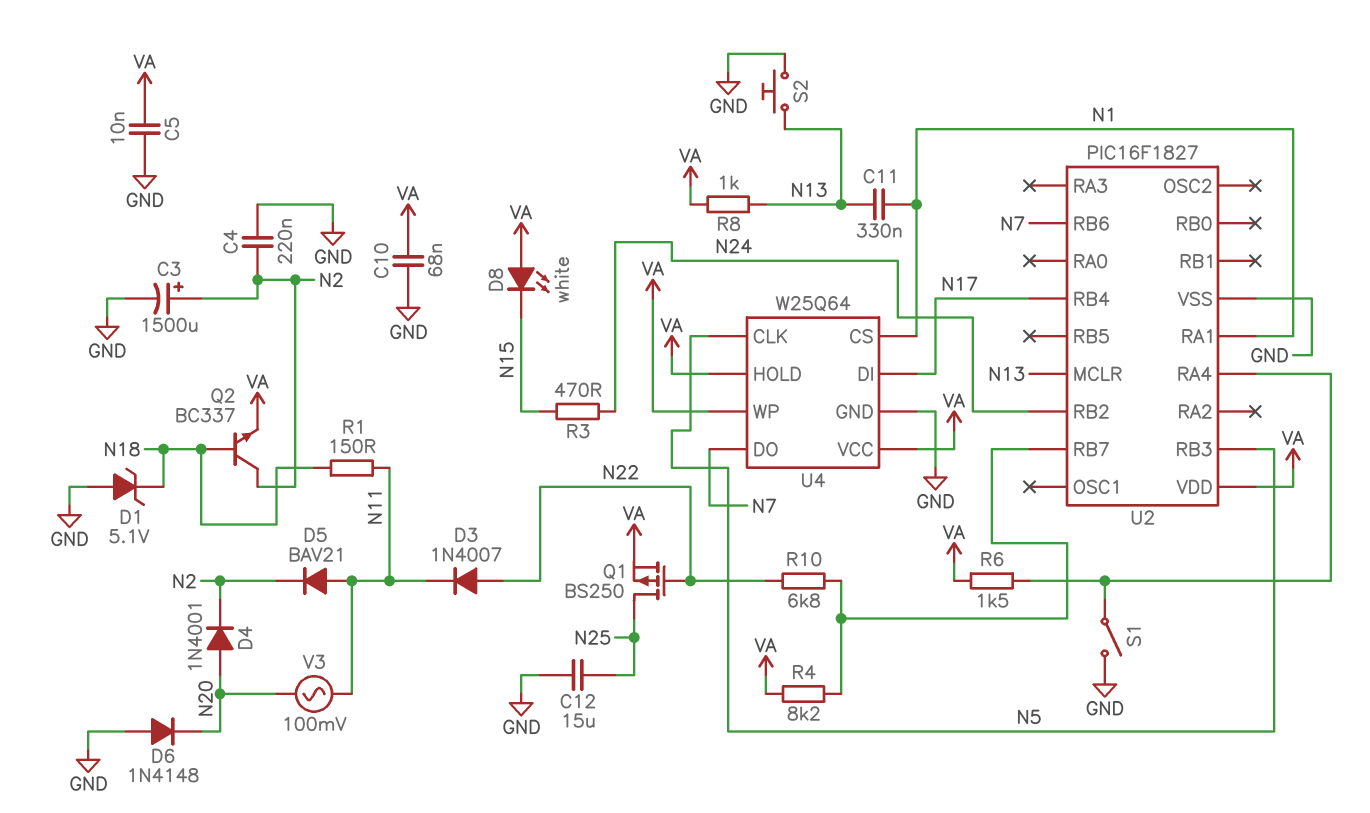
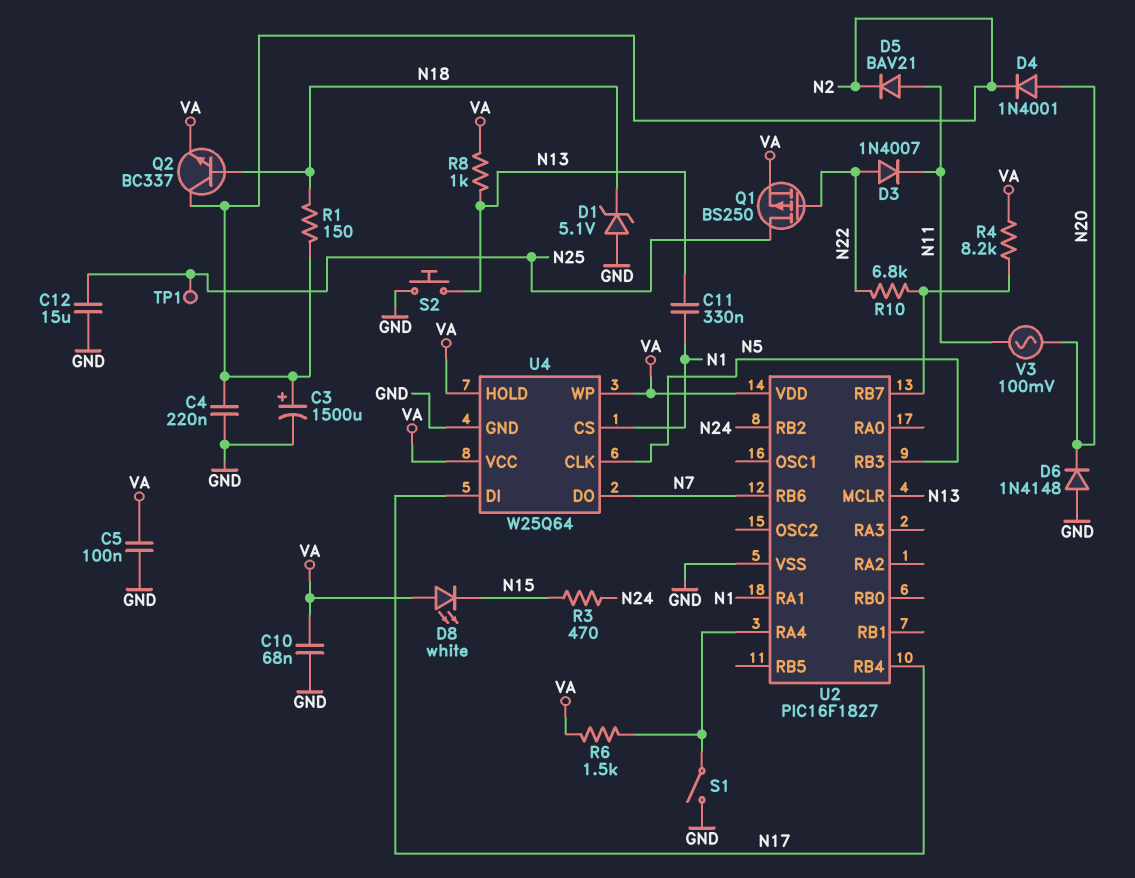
C5: 10nF (GND, VA) -> 100nF (GND, VA)
R1: 150 (N11, N18) -> 150 (N2, N18)
TP1: none -> test point (N25)

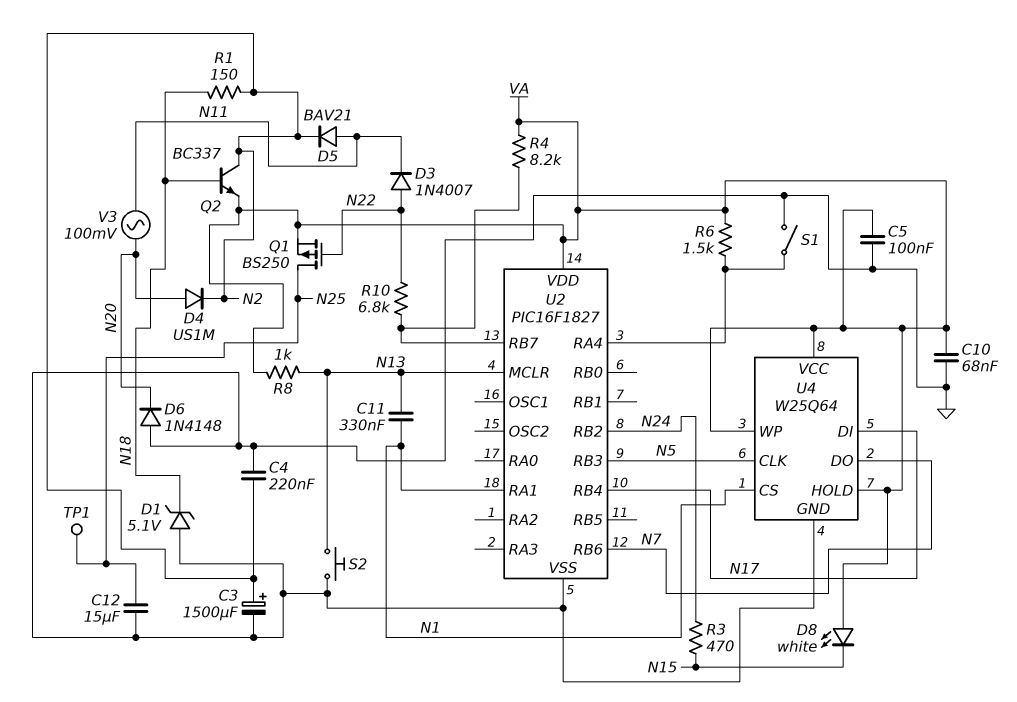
D4: diode 1N4001 (A N20, K N2) -> diode US1M (A N20, K N2)

